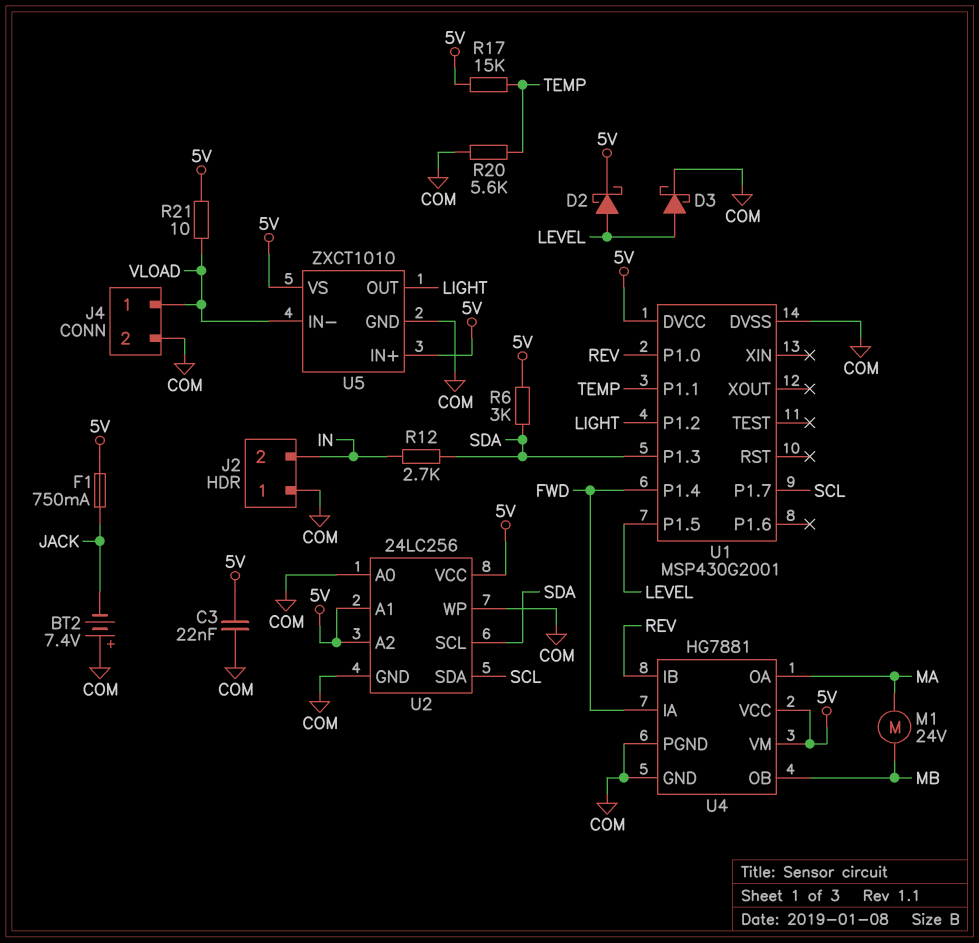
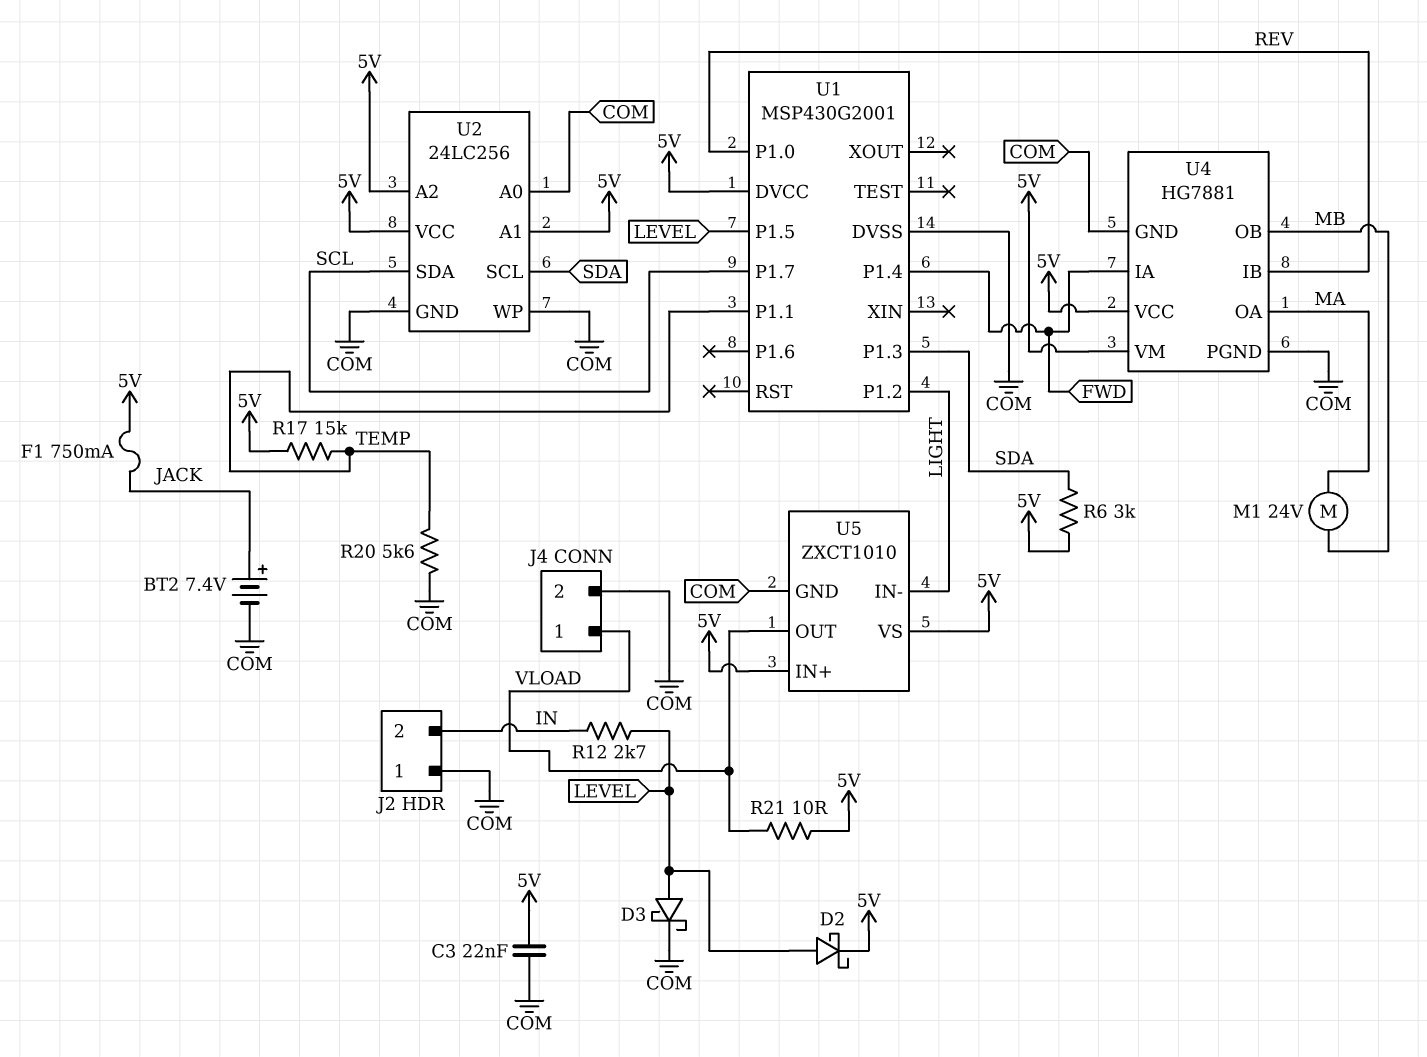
BT2: 7.4V (plus COM, minus JACK) -> 7.4V (plus JACK, minus COM)
R12: 2.7k (IN, SDA) -> 2.7k (IN, LEVEL)
U5 pin IN-: VLOAD -> LIGHT
U5 pin OUT: LIGHT -> VLOAD

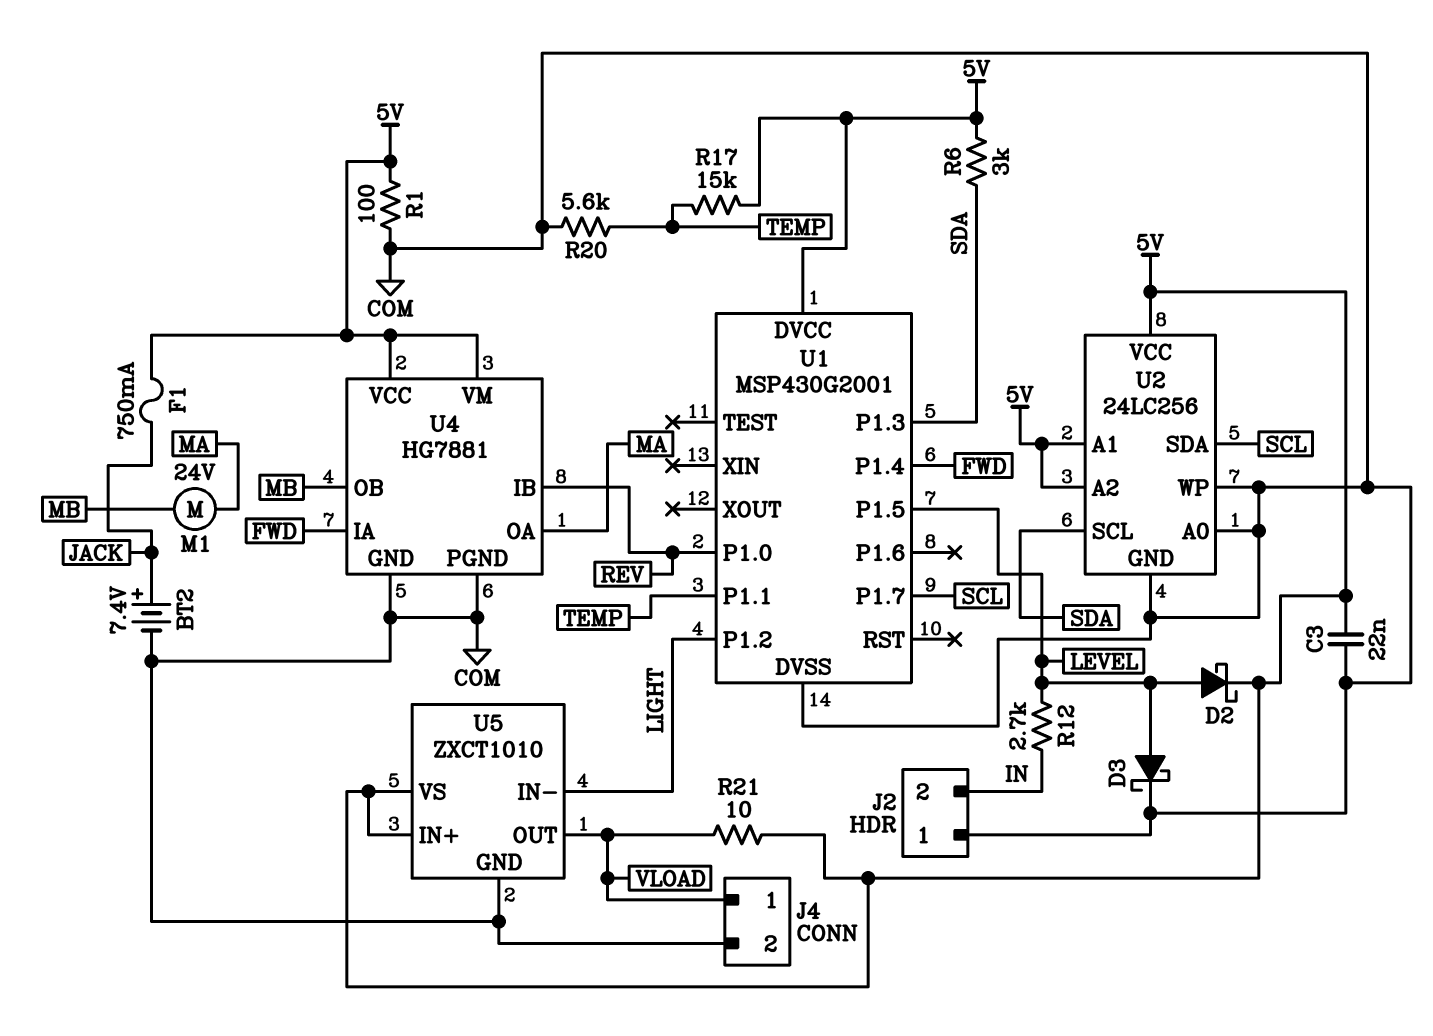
R1: none -> 100 (5V, COM)

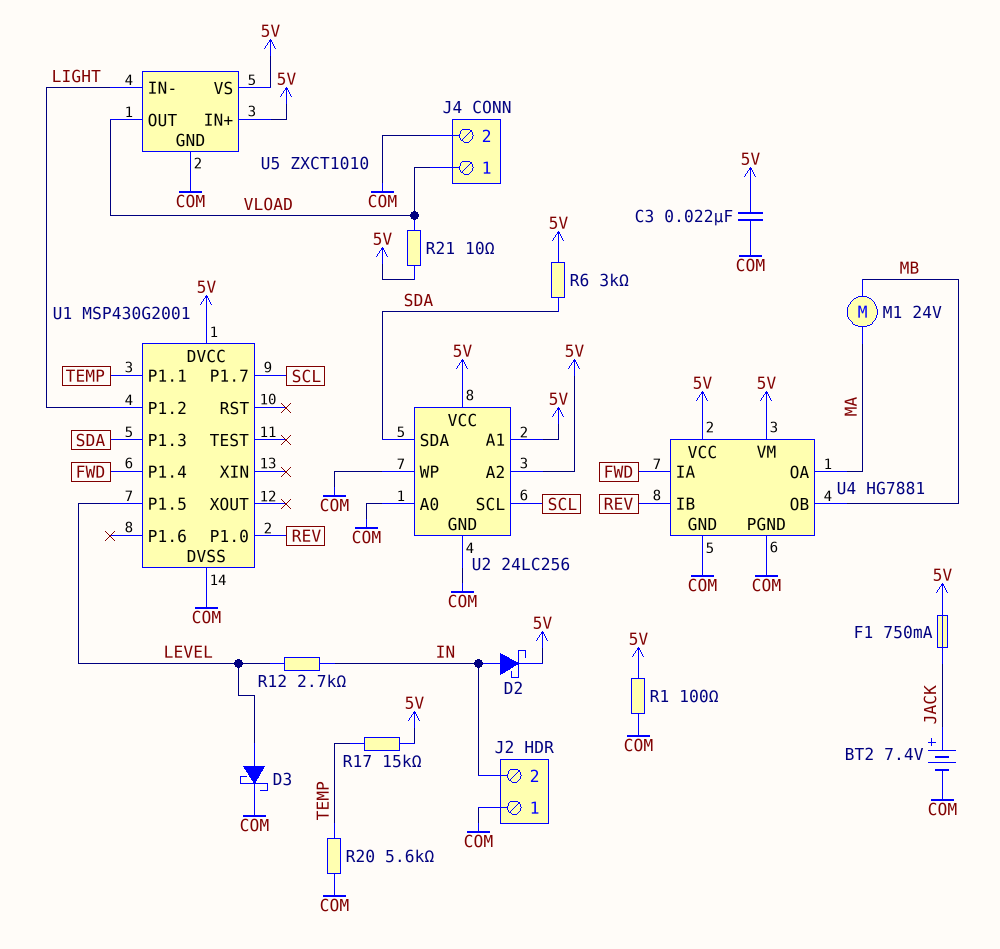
D2: schottky (A LEVEL, K 5V) -> schottky (A IN, K 5V)
U2 pin SCL: SDA -> SCL
U2 pin SDA: SCL -> SDA

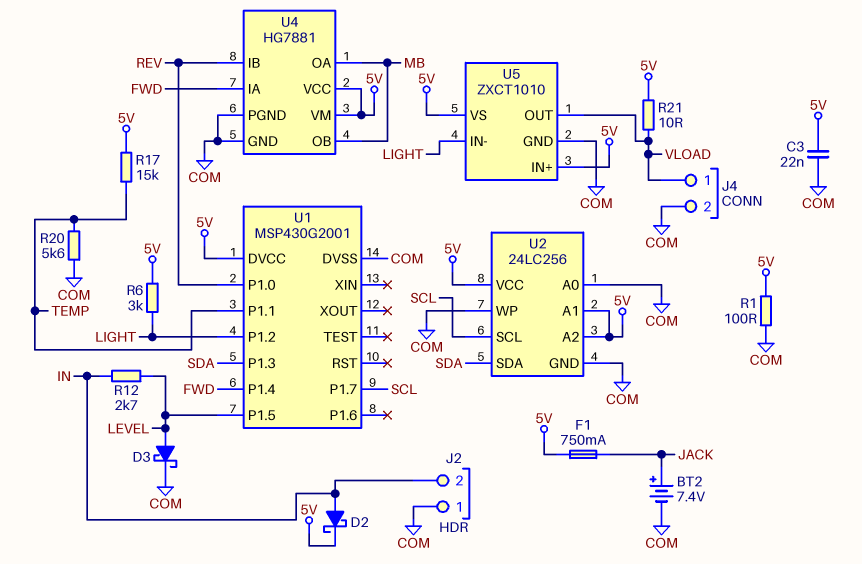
M1: motor 24V (MA, MB) -> none
R6: 3k (5V, SDA) -> 3k (5V, LIGHT)
U4 pin OA: MA -> MB

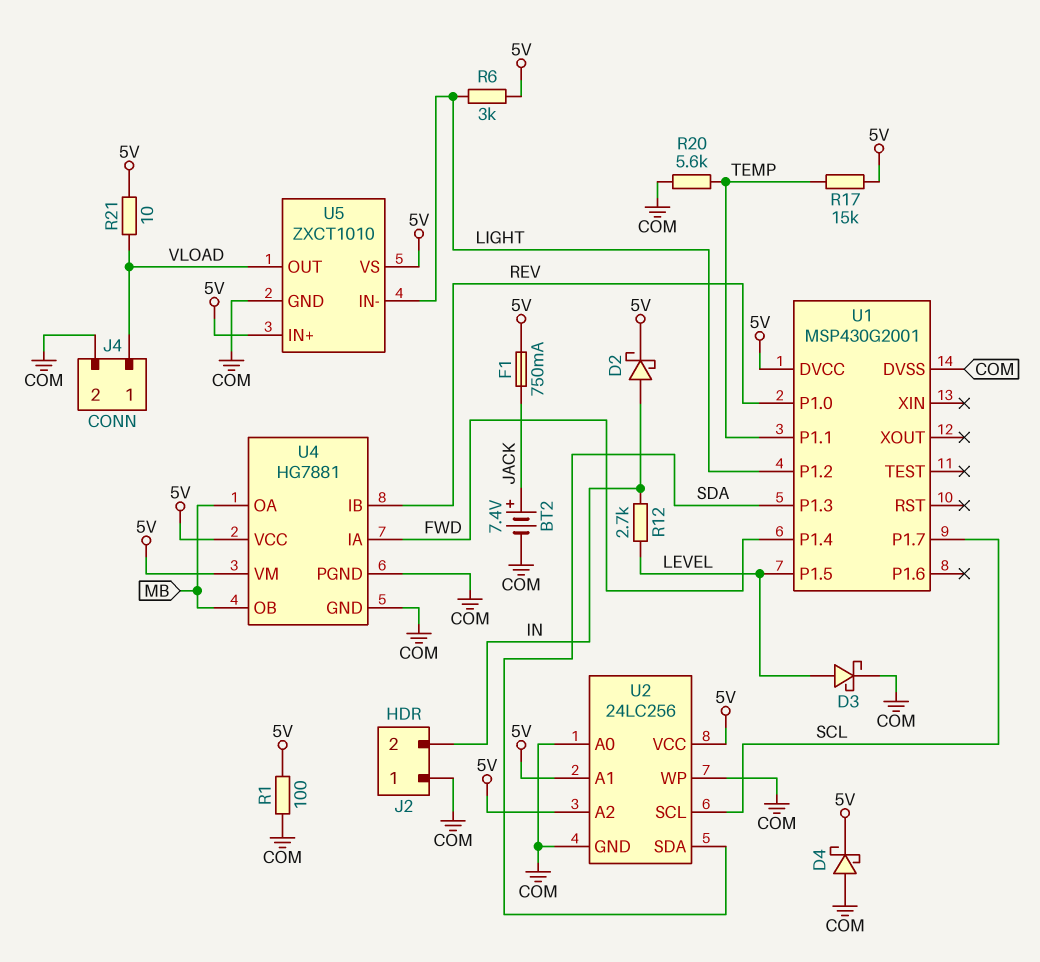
C3: 22nF (5V, COM) -> none
D4: none -> schottky (A COM, K 5V)

